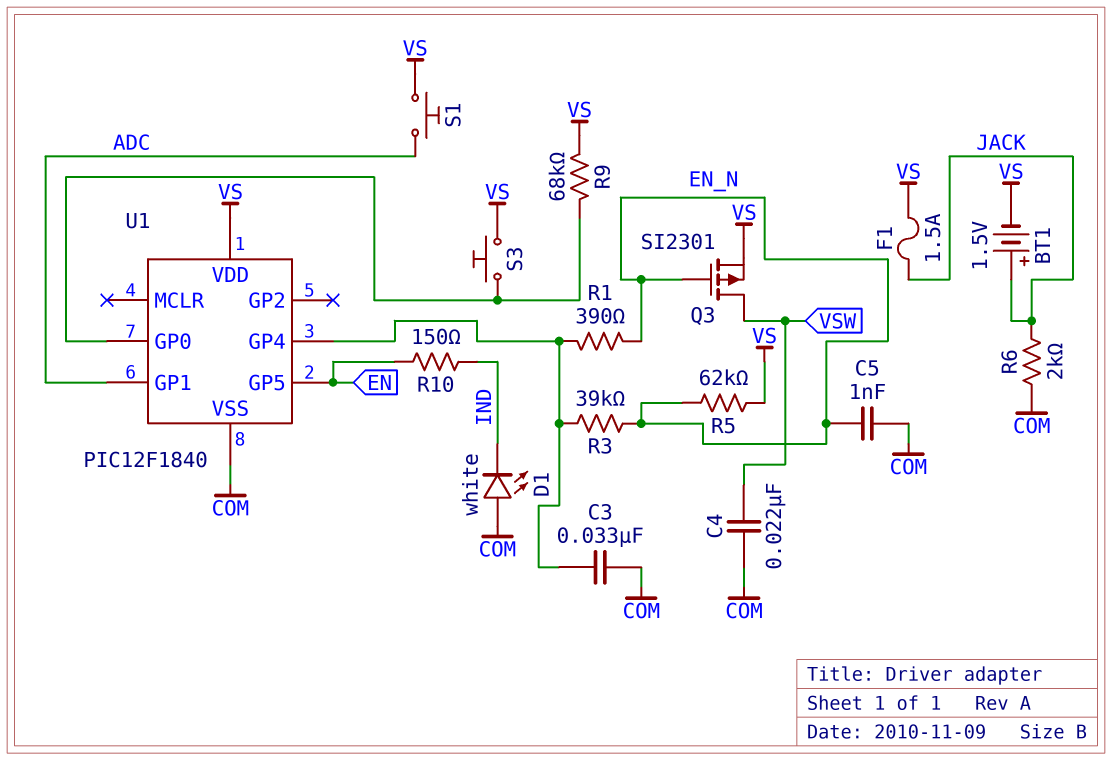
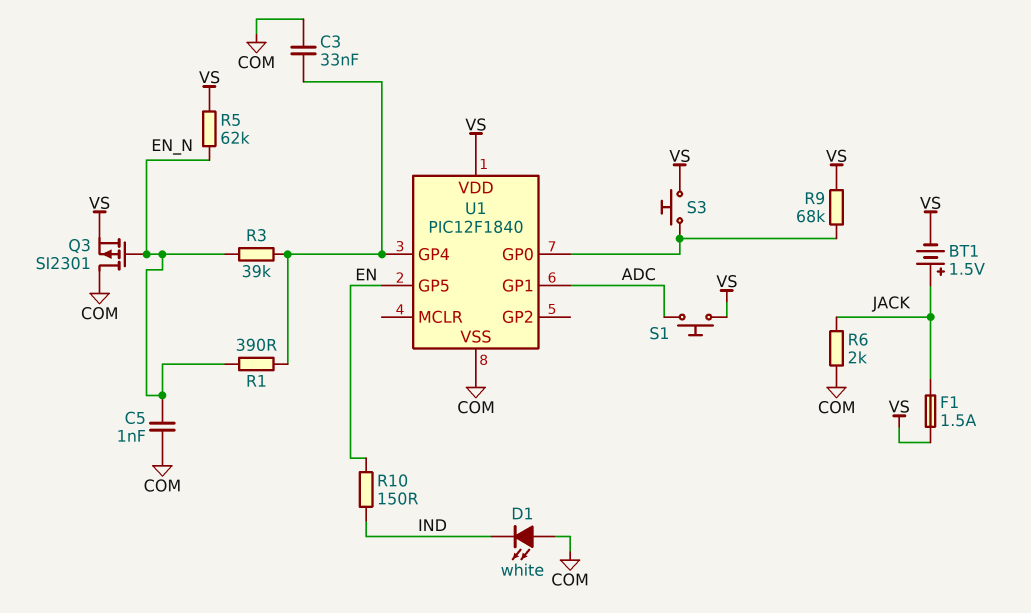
C4: 22nF (COM, VSW) -> none
Q3: PMOS SI2301 (G EN_N, D VSW, S VS) -> PMOS SI2301 (G EN_N, D COM, S VS)

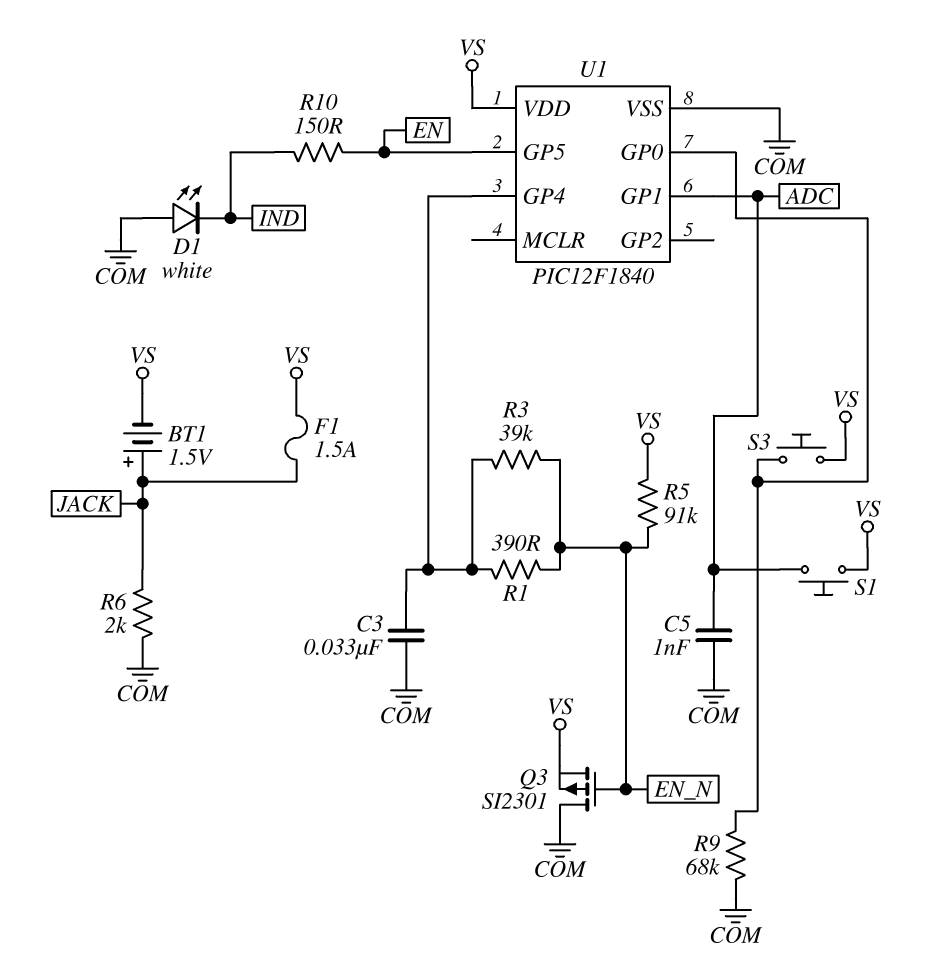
C5: 1nF (COM, EN_N) -> 1nF (ADC, COM)
R5: 62k (EN_N, VS) -> 91k (EN_N, VS)
R9: 68k (U1/GP0, VS) -> 68k (COM, U1/GP0)

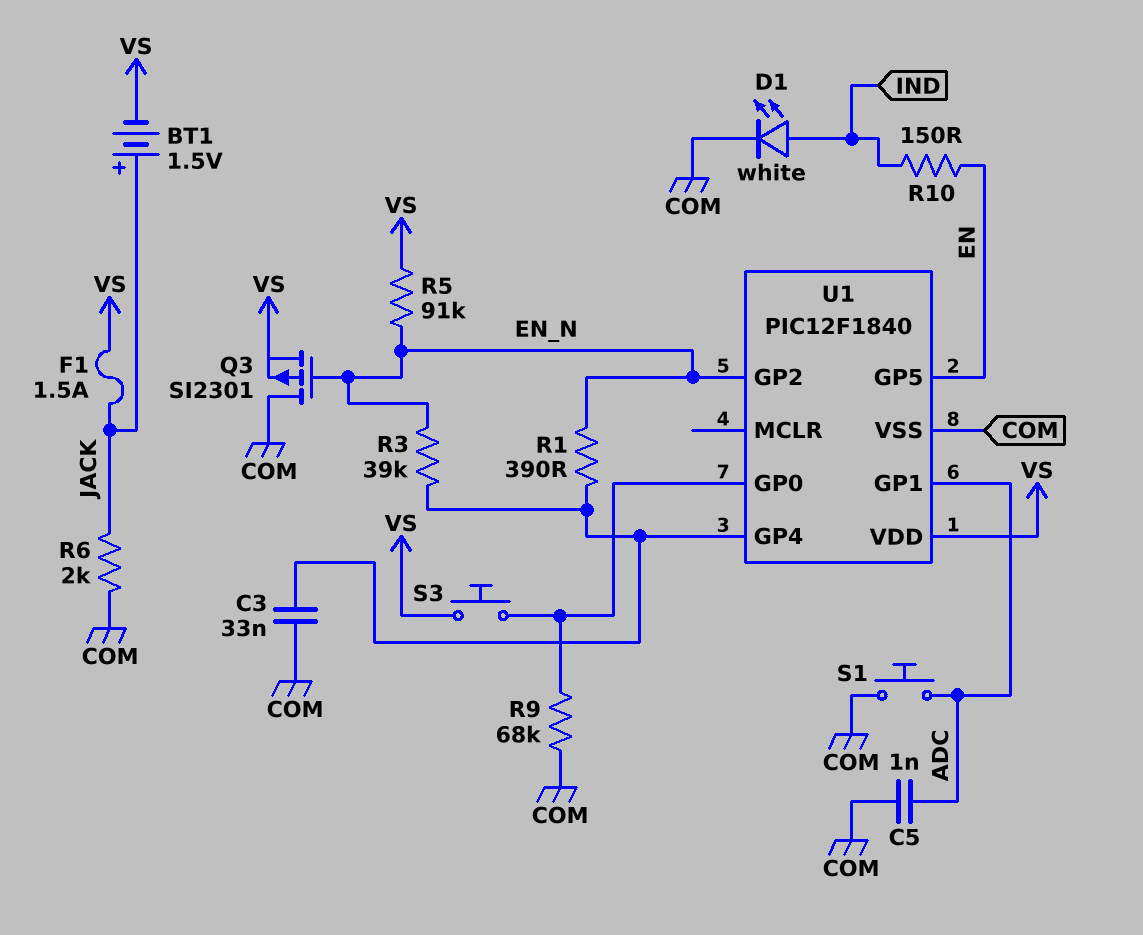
D1: LED white (A COM, K IND) -> LED white (A IND, K COM)
S1: button (ADC, VS) -> button (ADC, COM)
U1 pin GP2: none -> EN_N

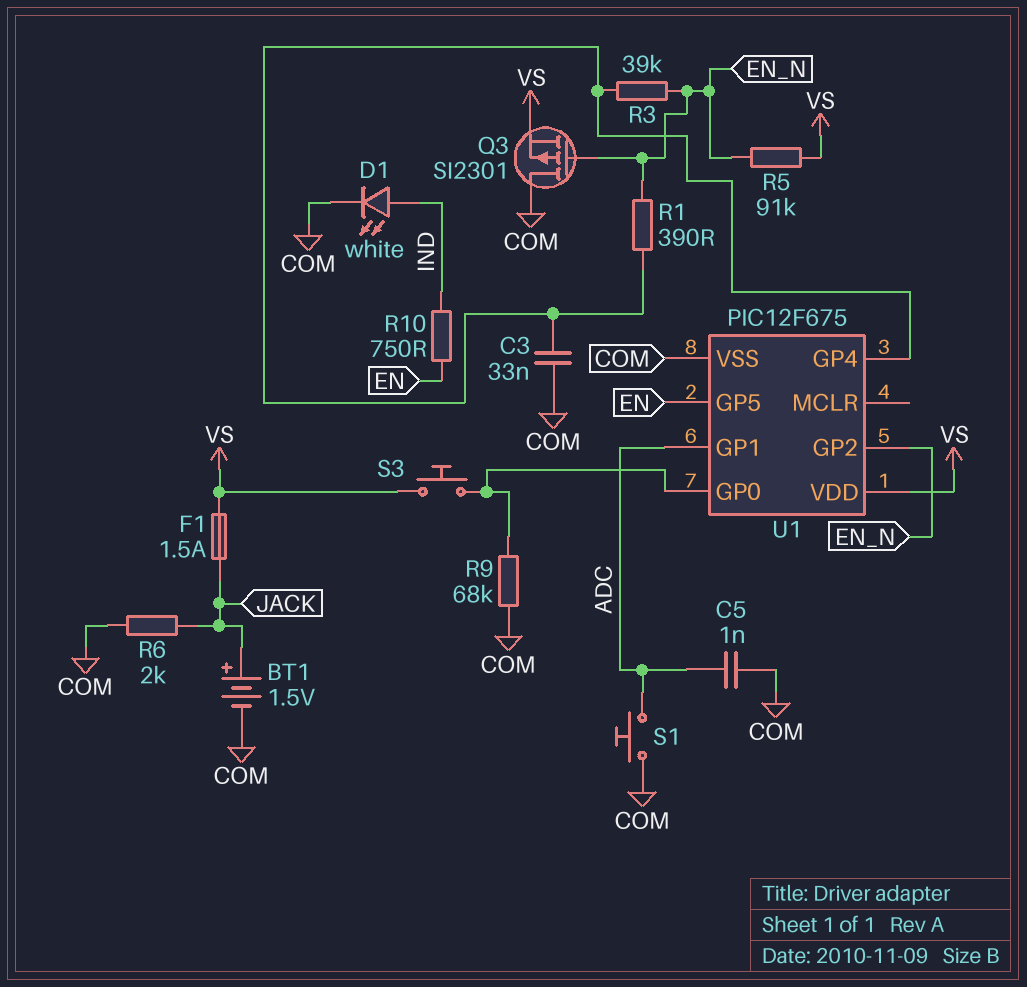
BT1: 1.5V (plus JACK, minus VS) -> 1.5V (plus JACK, minus COM)
R10: 150 (EN, IND) -> 750 (EN, IND)
U1: PIC12F1840 -> PIC12F675

